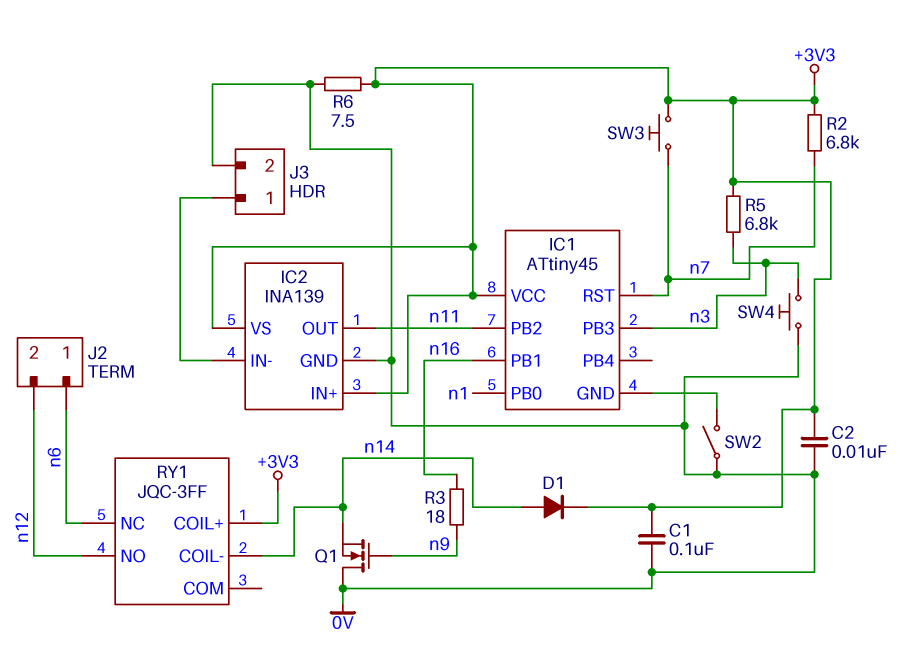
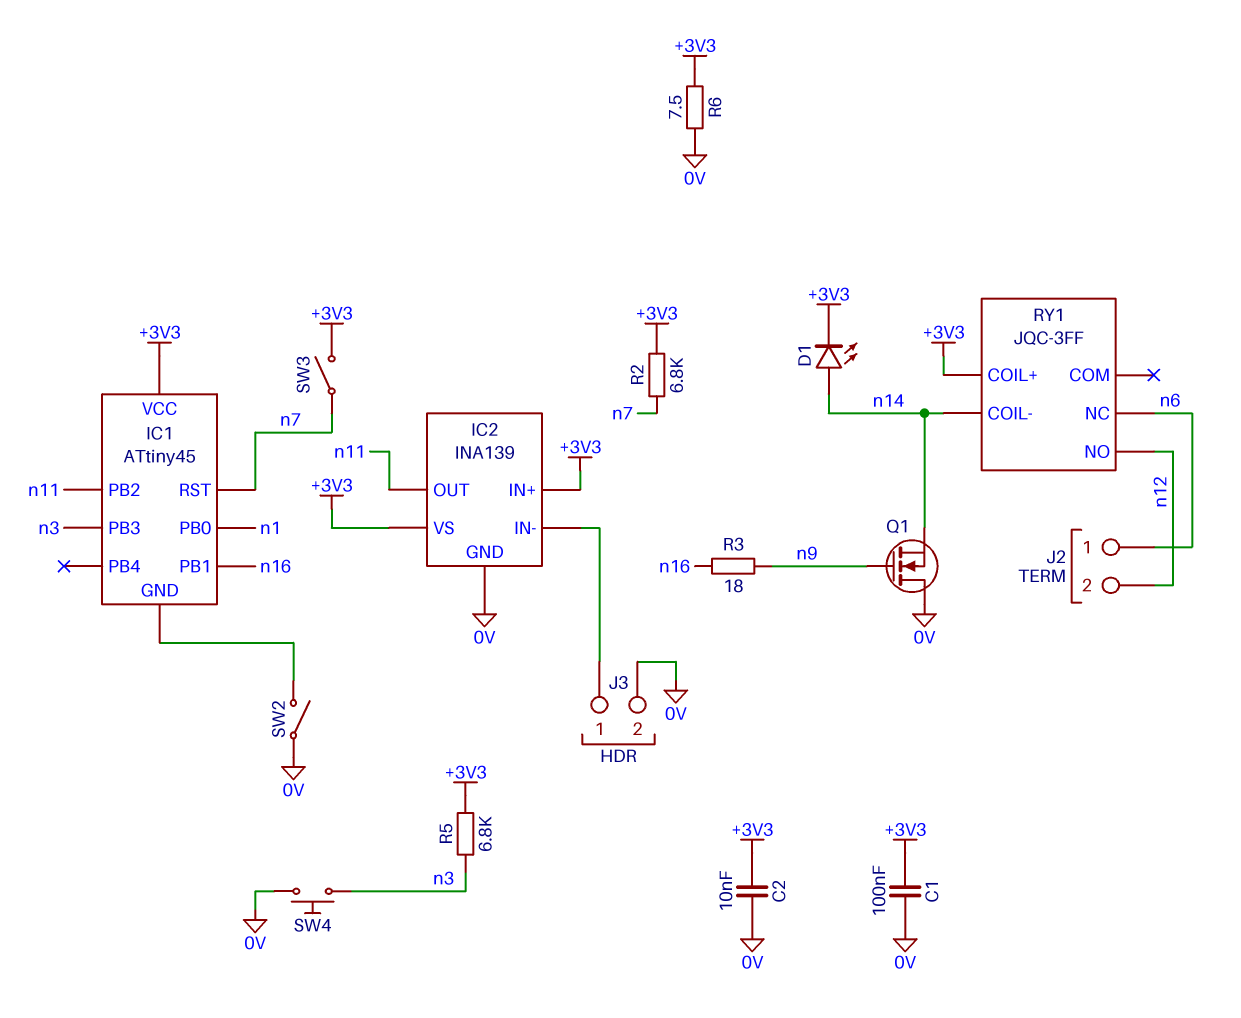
D1: diode (A n14, K +3V3) -> LED (A n14, K +3V3)
SW3: button (+3V3, n7) -> switch (+3V3, n7)

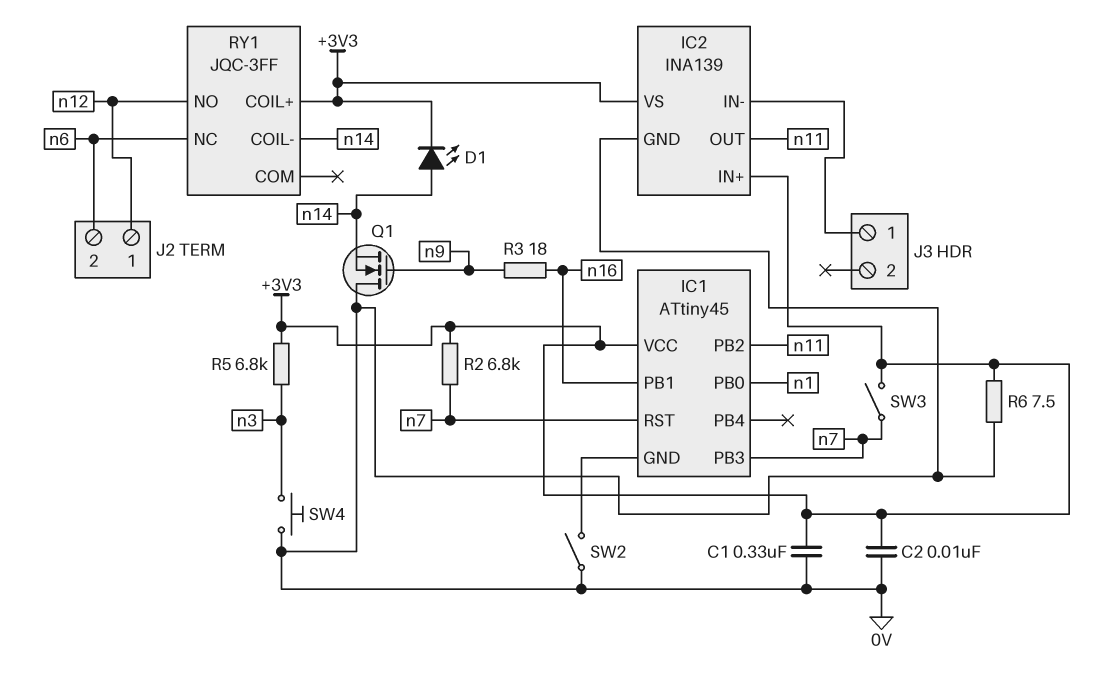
C1: 100nF (+3V3, 0V) -> 330nF (+3V3, 0V)
IC1 pin PB3: n3 -> n7
J2 pin 1: n6 -> n12
J2 pin 2: n12 -> n6
J3 pin 2: 0V -> none

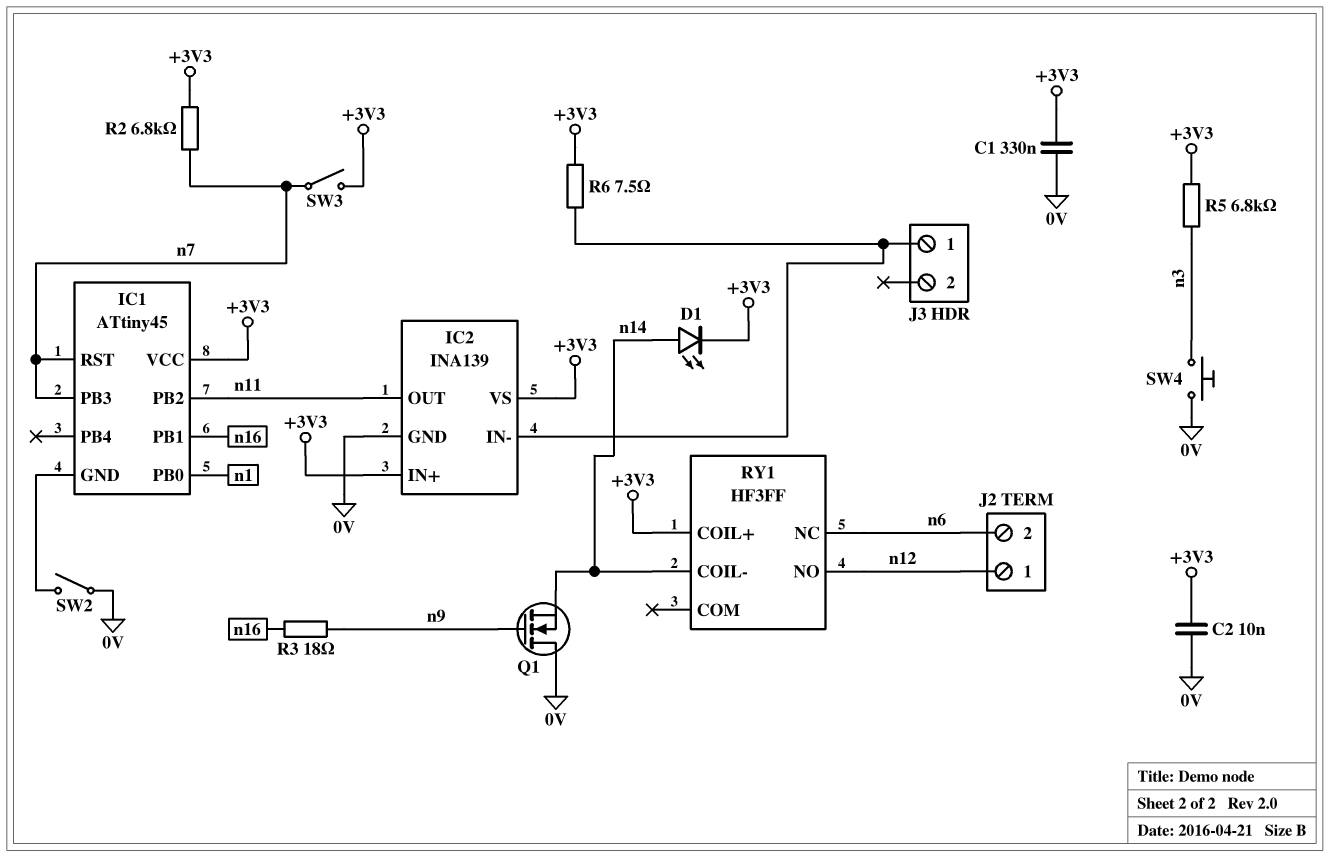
R6: 7.5 (+3V3, 0V) -> 7.5 (+3V3, IC2/IN-)
RY1: JQC-3FF -> HF3FF

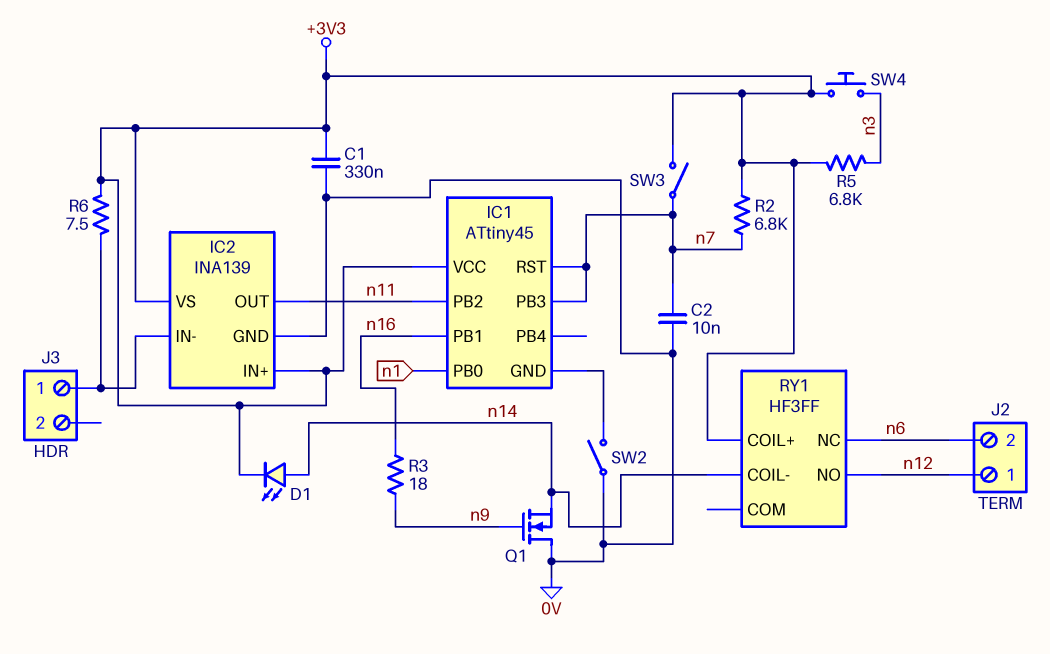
C2: 10nF (+3V3, 0V) -> 10nF (0V, n7)
SW4: button (0V, n3) -> button (+3V3, n3)

